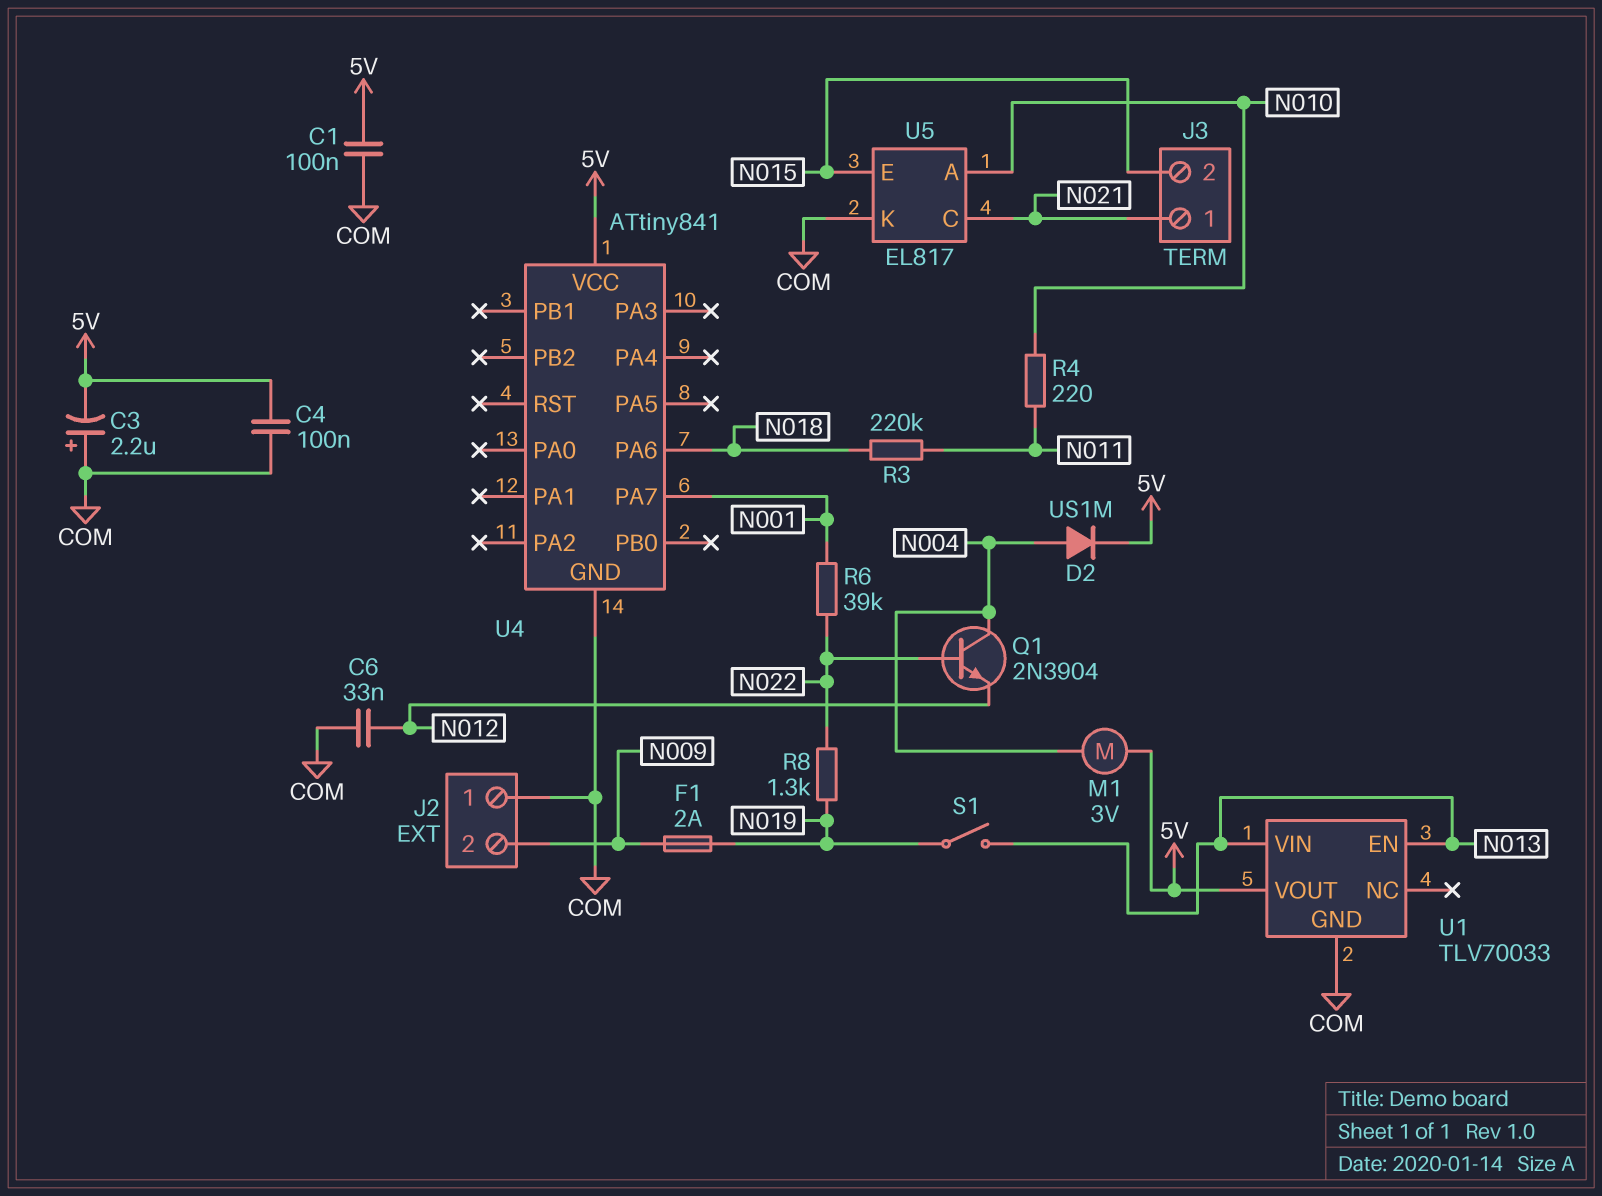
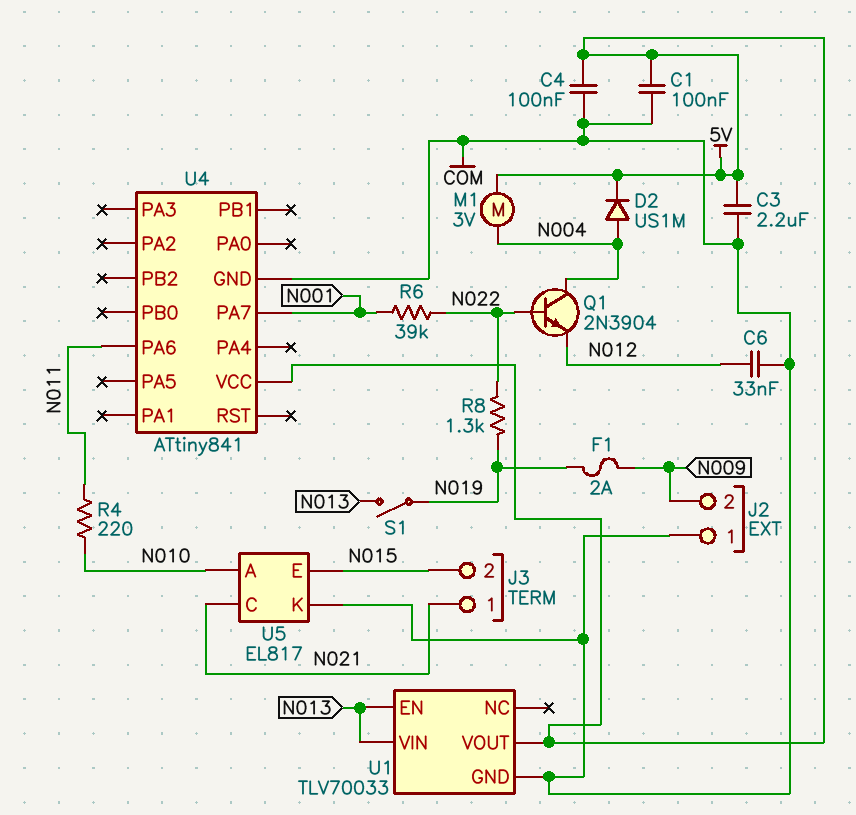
C3: 2.2uF (plus COM, minus 5V) -> 2.2uF (5V, COM)
R3: 220k (N011, N018) -> none
U4 pin PA6: N018 -> N011

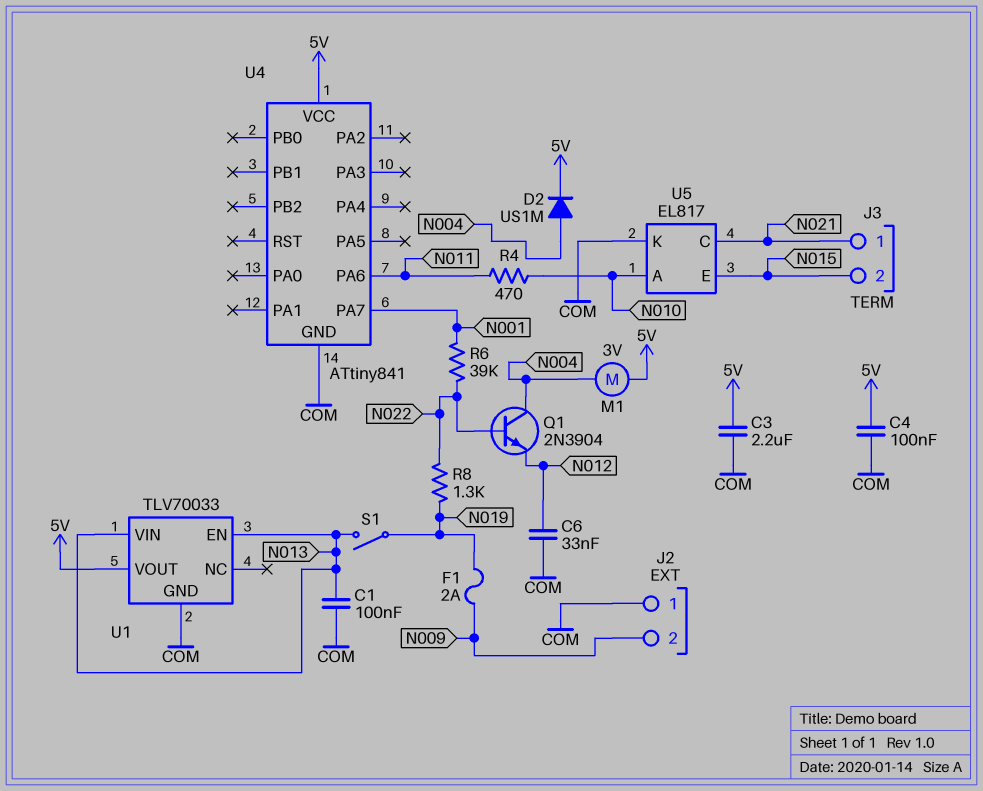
C1: 100nF (5V, COM) -> 100nF (COM, N013)
R4: 220 (N010, N011) -> 470 (N010, N011)

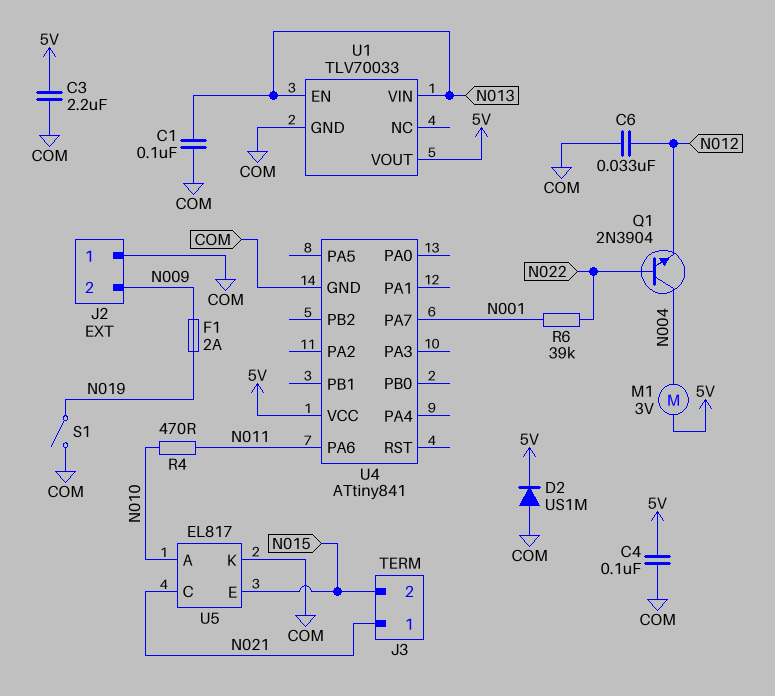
D2: diode US1M (A N004, K 5V) -> diode US1M (A COM, K 5V)
R8: 1.3k (N019, N022) -> none
S1: switch (N013, N019) -> switch (COM, N019)

